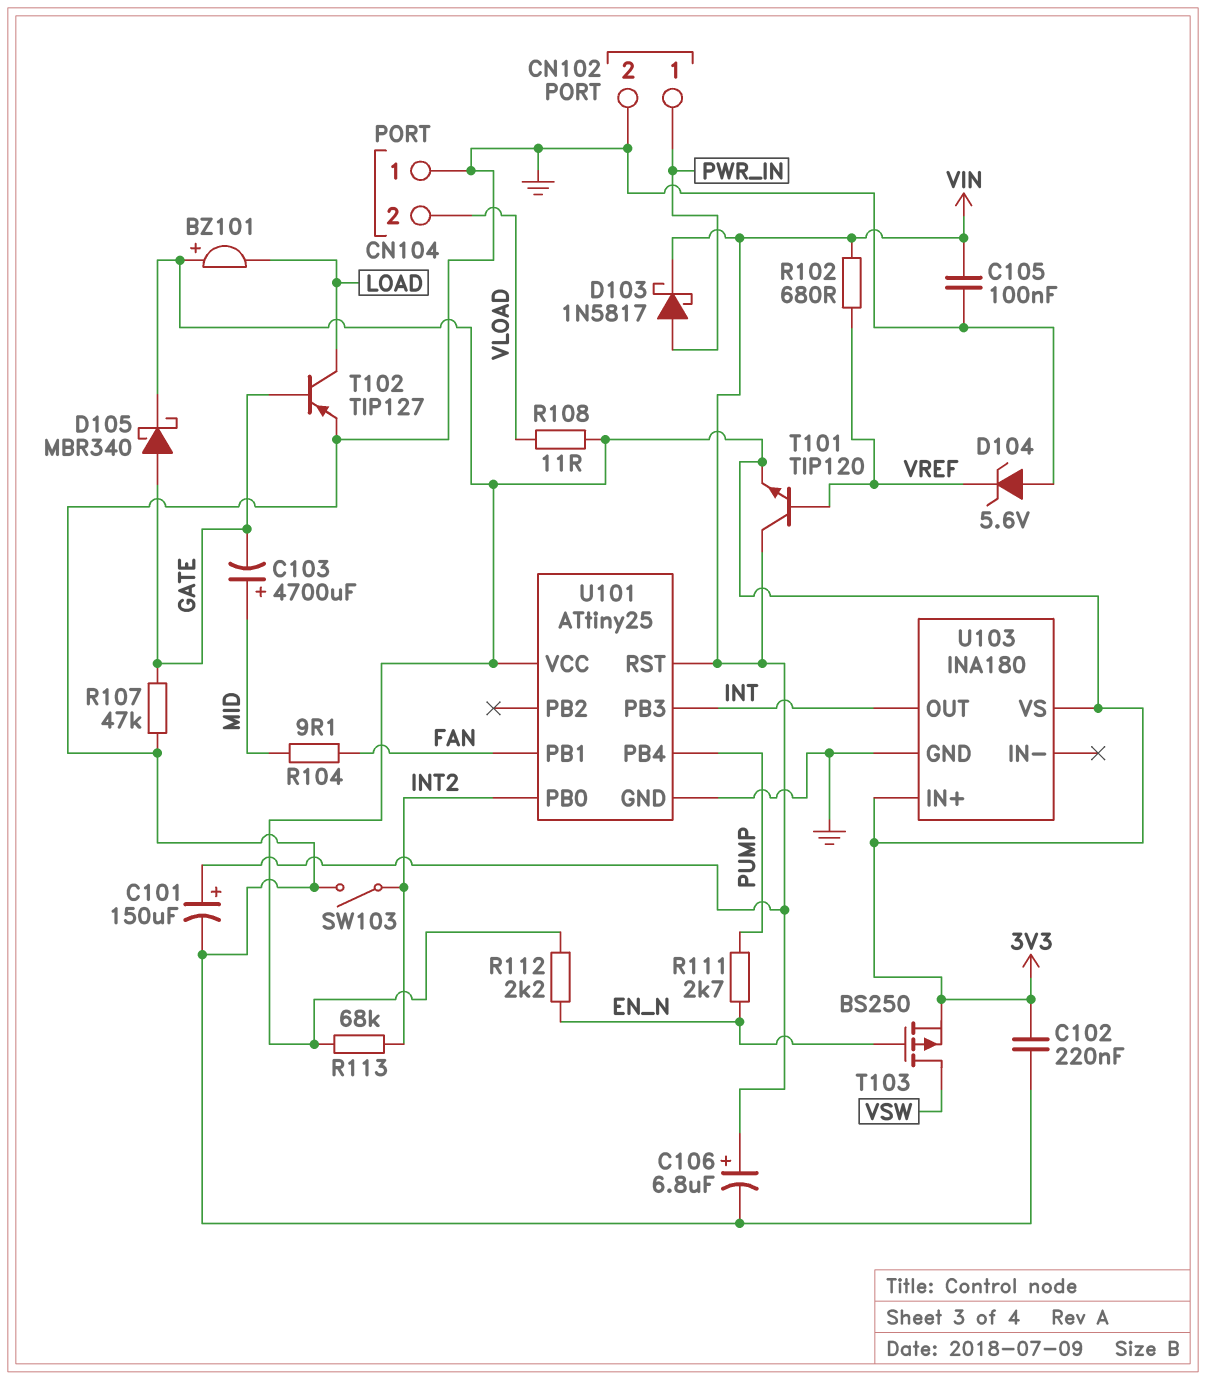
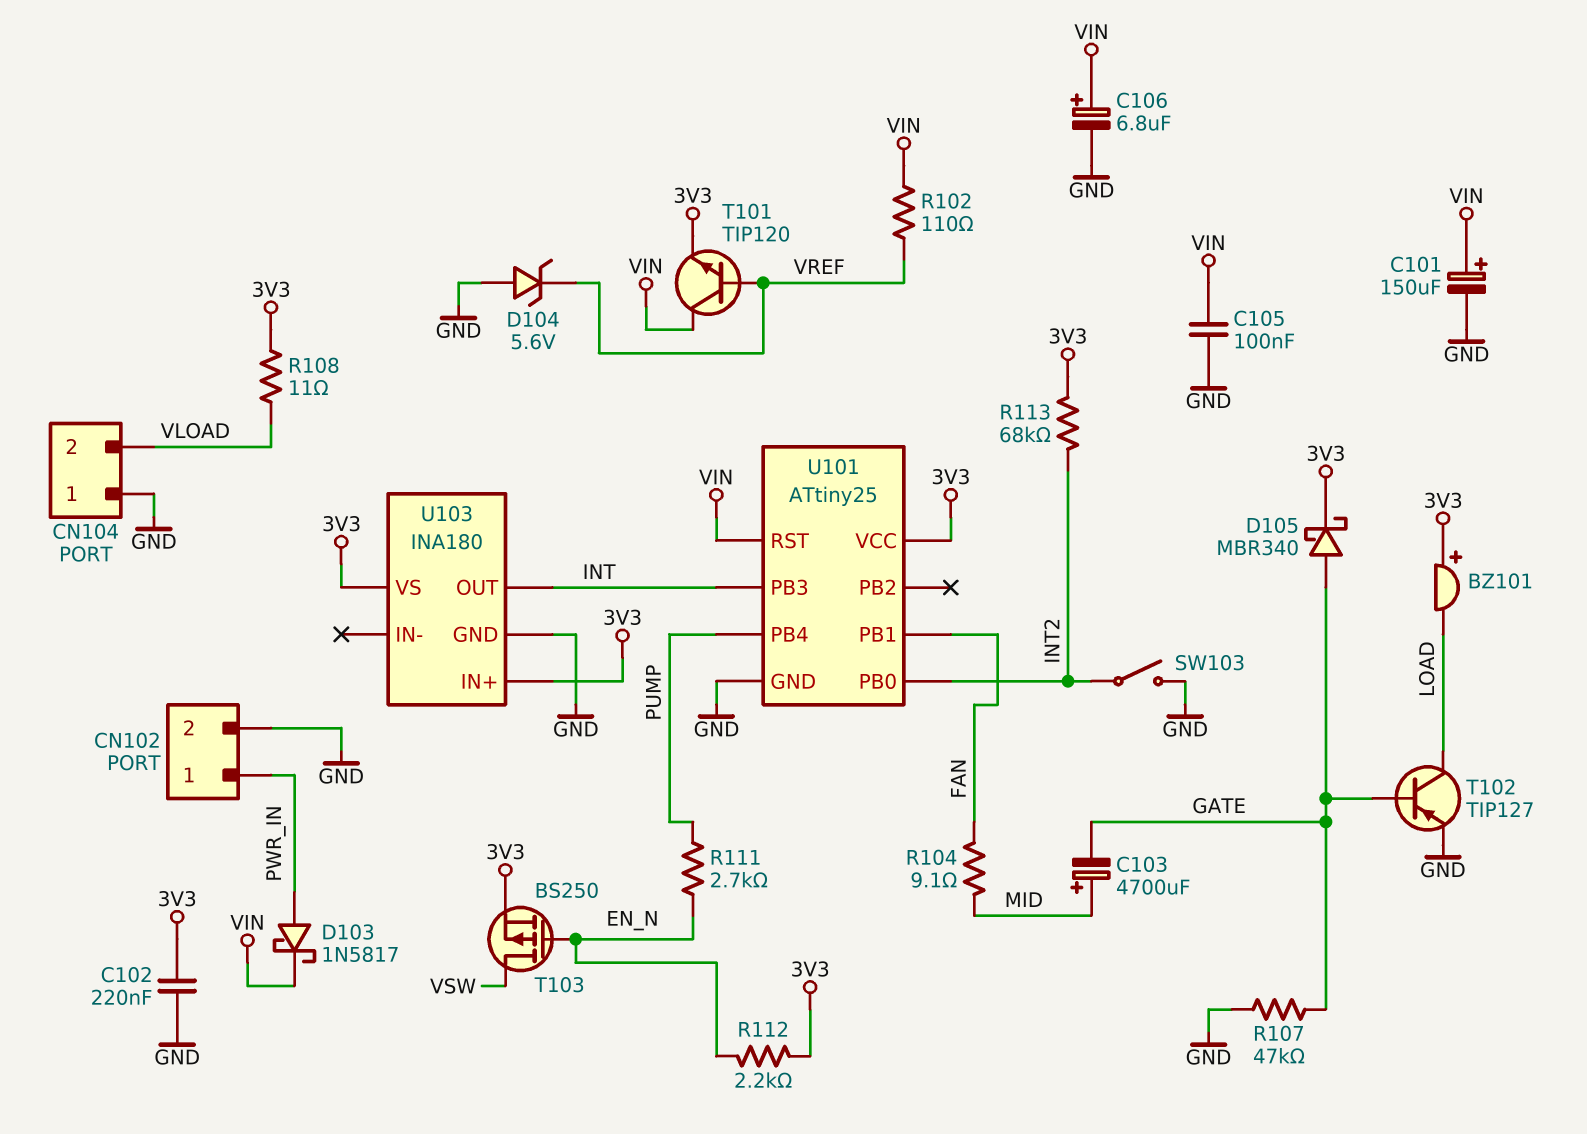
R102: 680 (VIN, VREF) -> 110 (VIN, VREF)

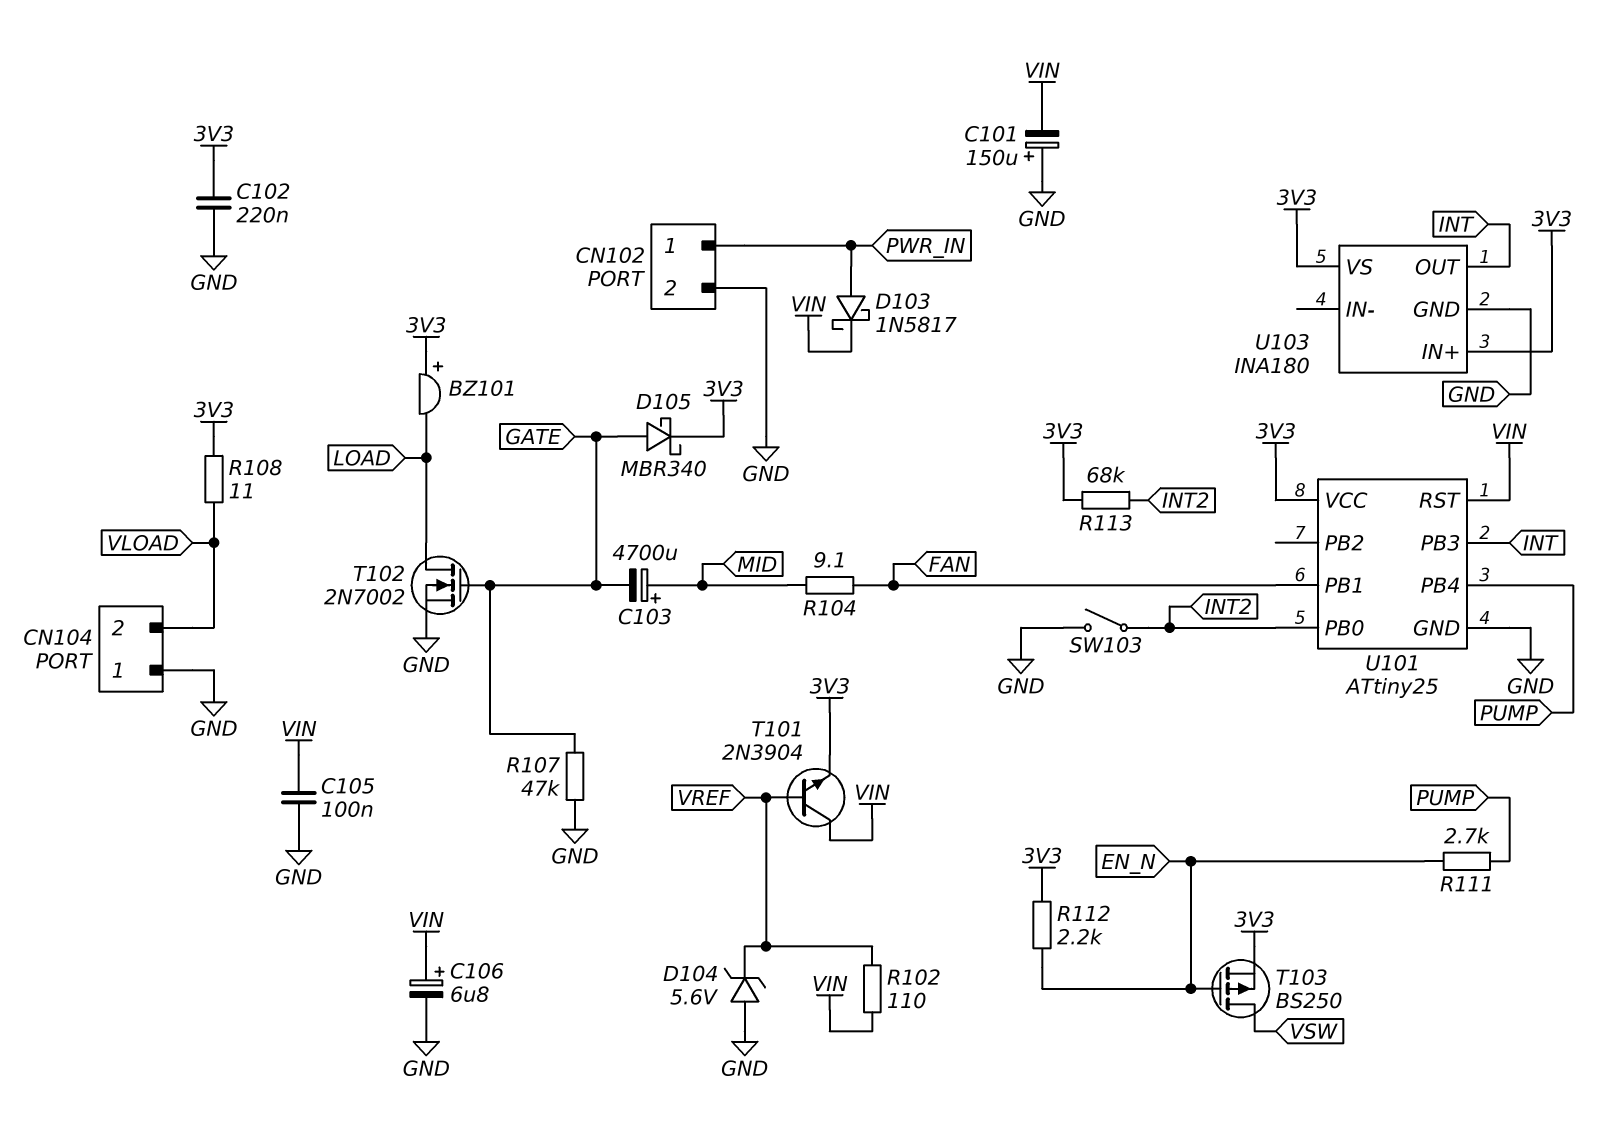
C101: 150uF (plus VIN, minus GND) -> 150uF (plus GND, minus VIN)
T101: NPN TIP120 (B VREF, C VIN, E 3V3) -> NPN 2N3904 (B VREF, C VIN, E 3V3)
T102: PNP TIP127 (B GATE, C LOAD, E GND) -> NMOS 2N7002 (G GATE, D LOAD, S GND)

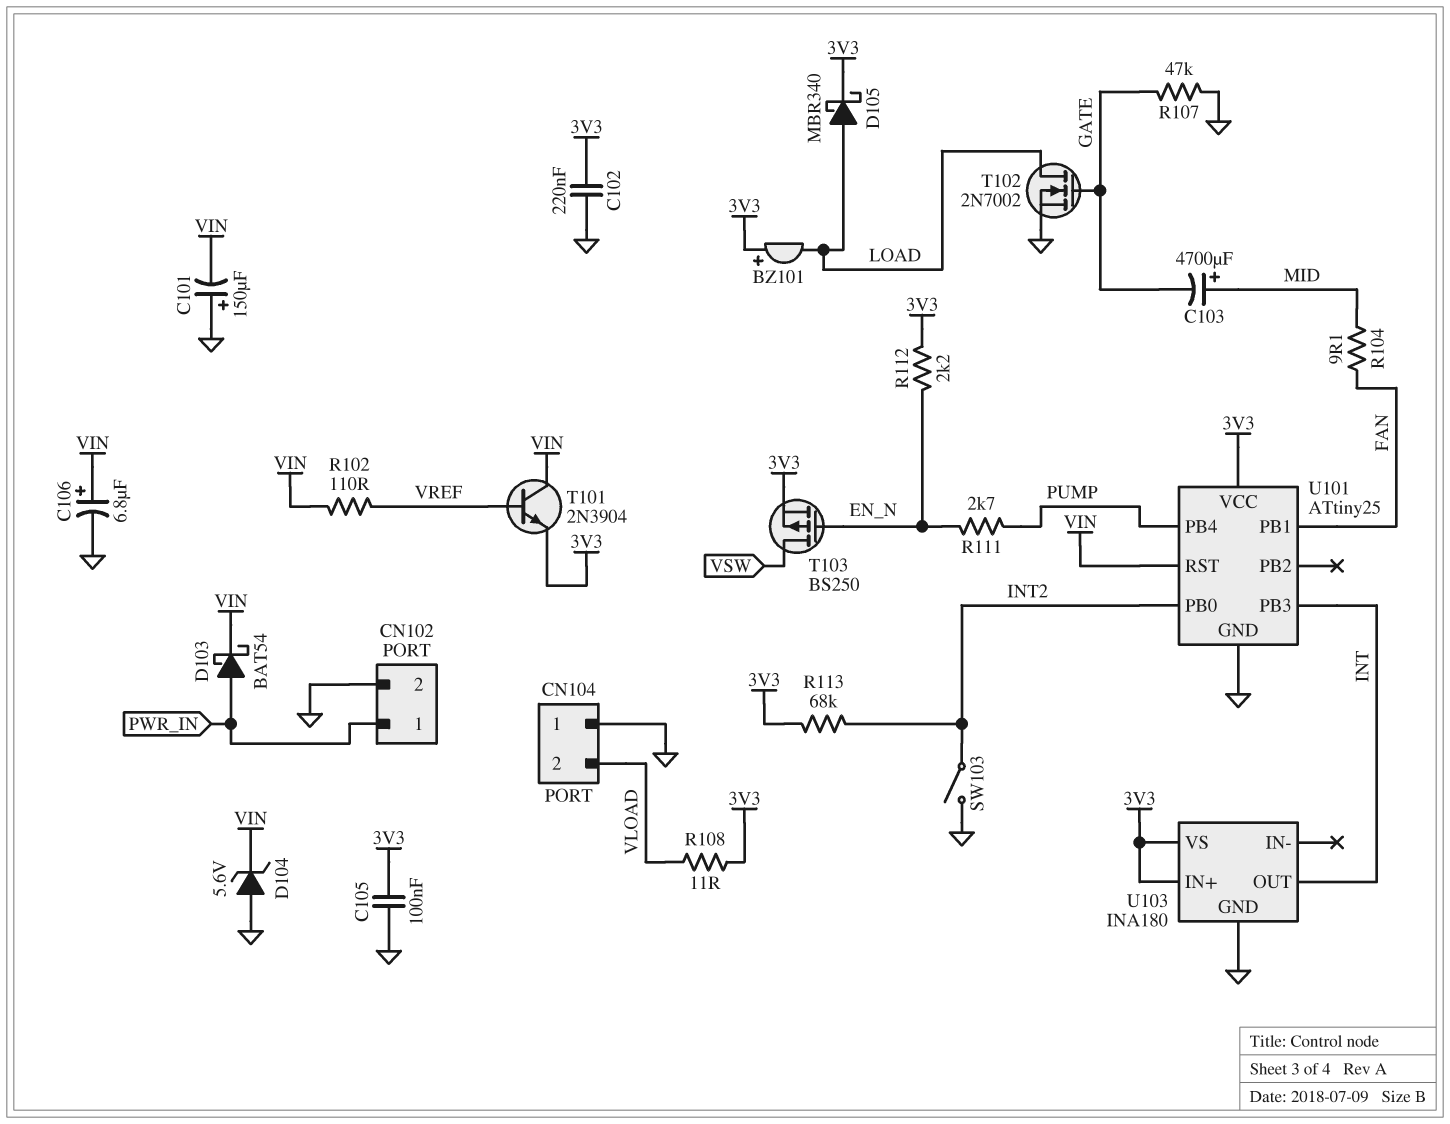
C105: 100nF (GND, VIN) -> 100nF (3V3, GND)
D103: schottky 1N5817 (A PWR_IN, K VIN) -> schottky BAT54 (A PWR_IN, K VIN)
D104: zener 5.6V (A GND, K VREF) -> zener 5.6V (A GND, K VIN)
D105: schottky MBR340 (A GATE, K 3V3) -> schottky MBR340 (A LOAD, K 3V3)

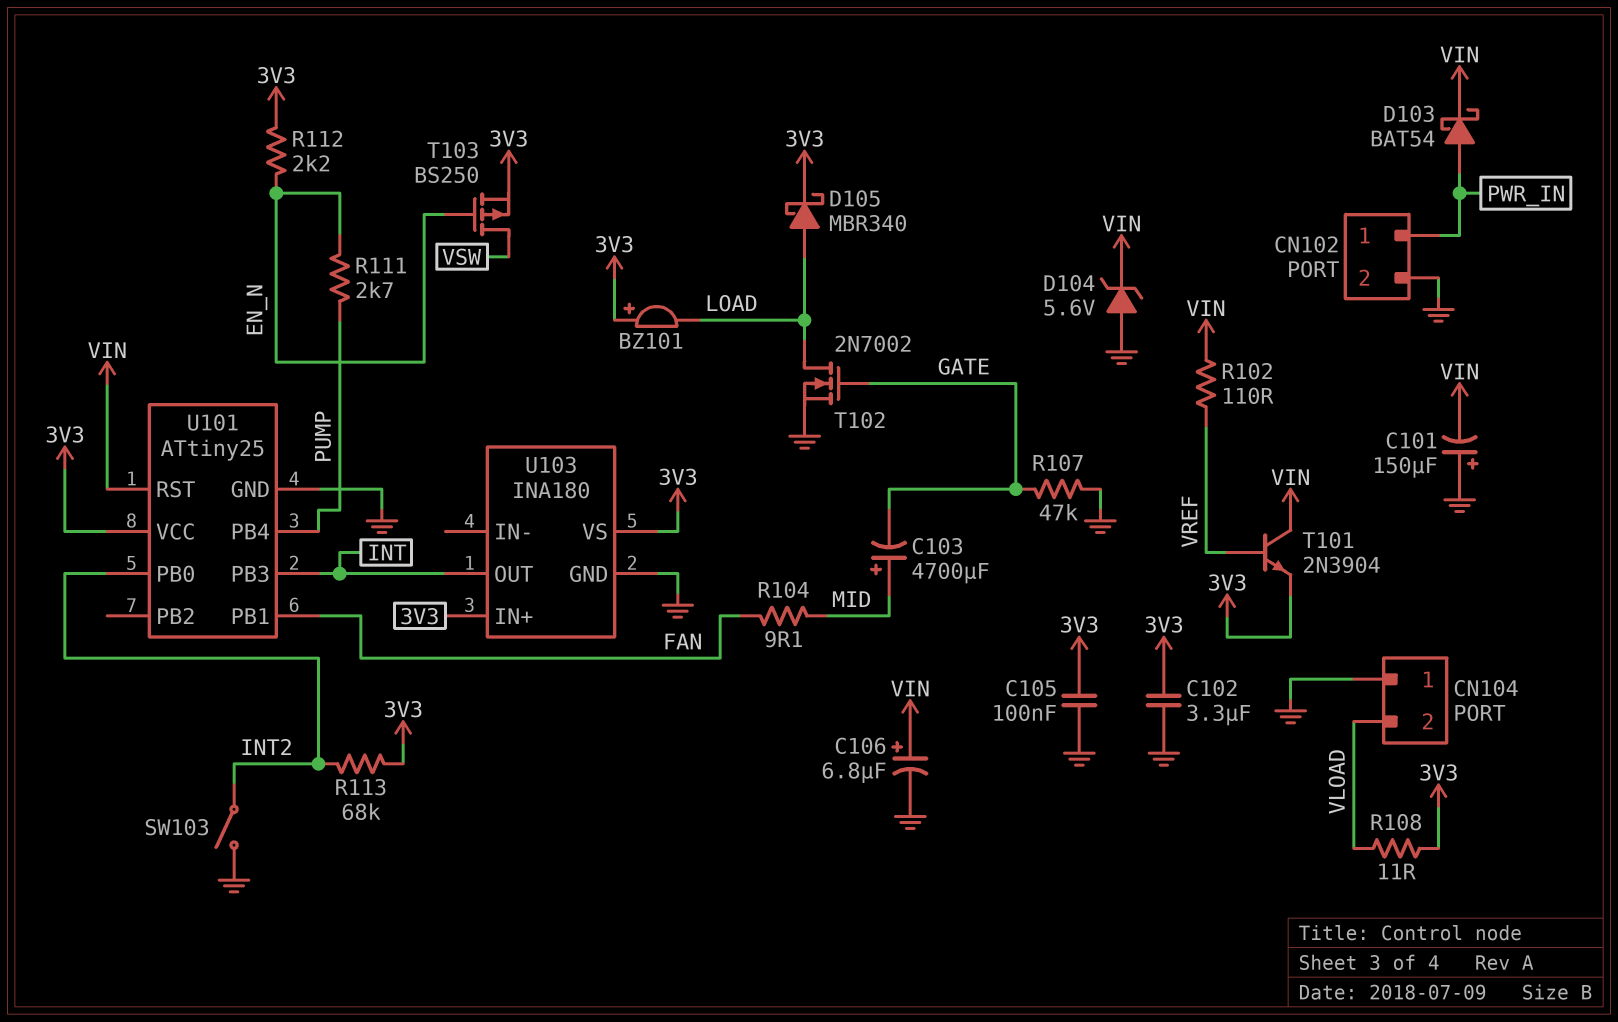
C102: 220nF (3V3, GND) -> 3.3uF (3V3, GND)

